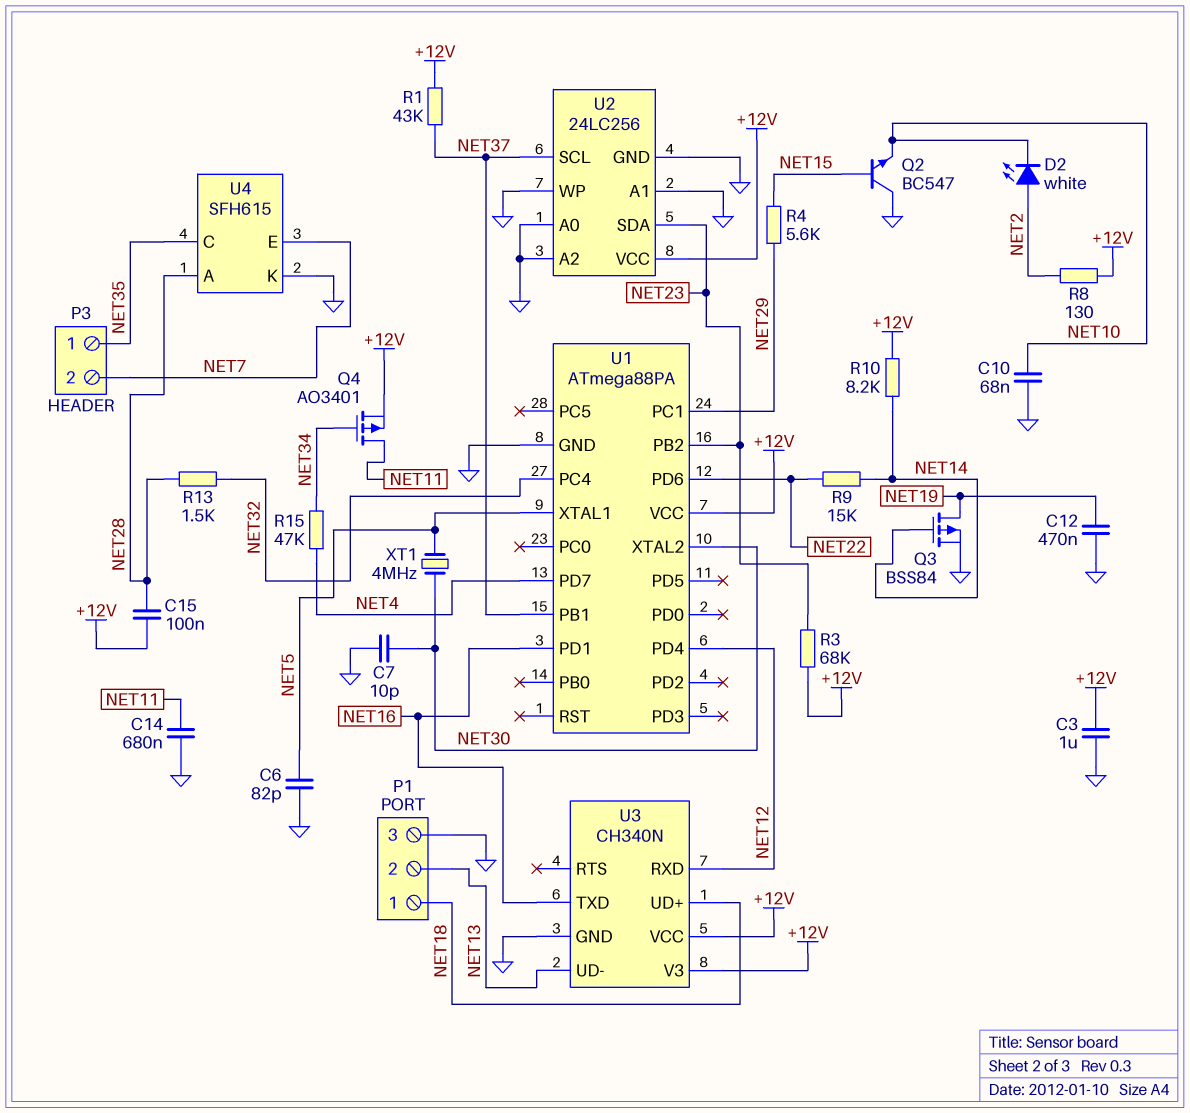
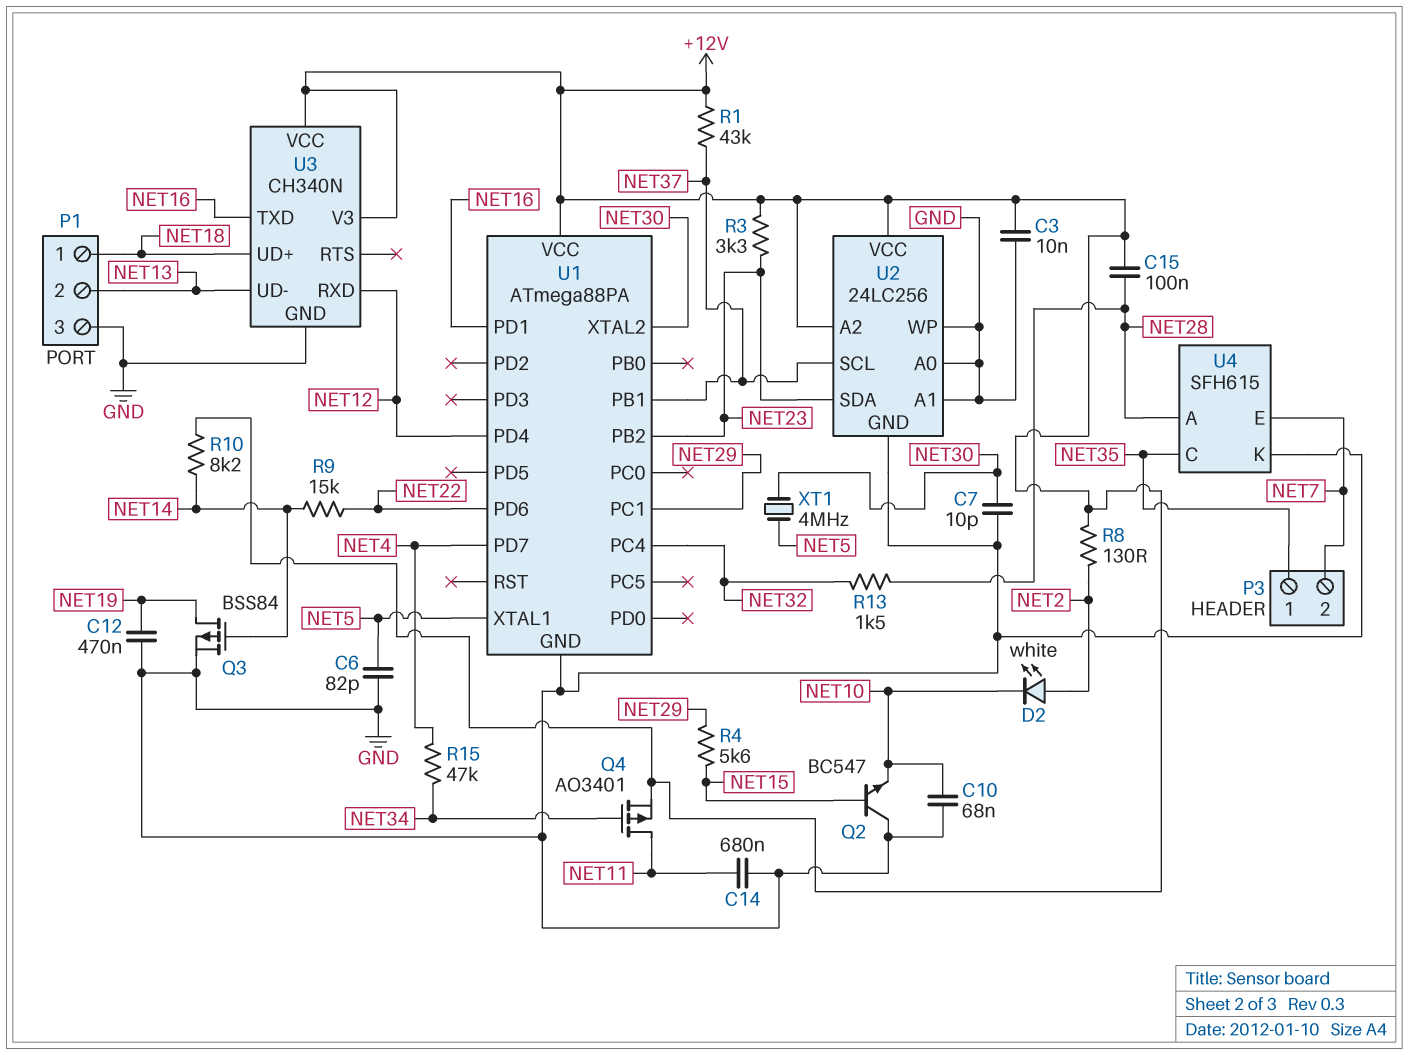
C3: 1uF (+12V, GND) -> 10nF (+12V, GND)
R3: 68k (+12V, NET23) -> 3.3k (+12V, NET23)
U2 pin A2: GND -> +12V

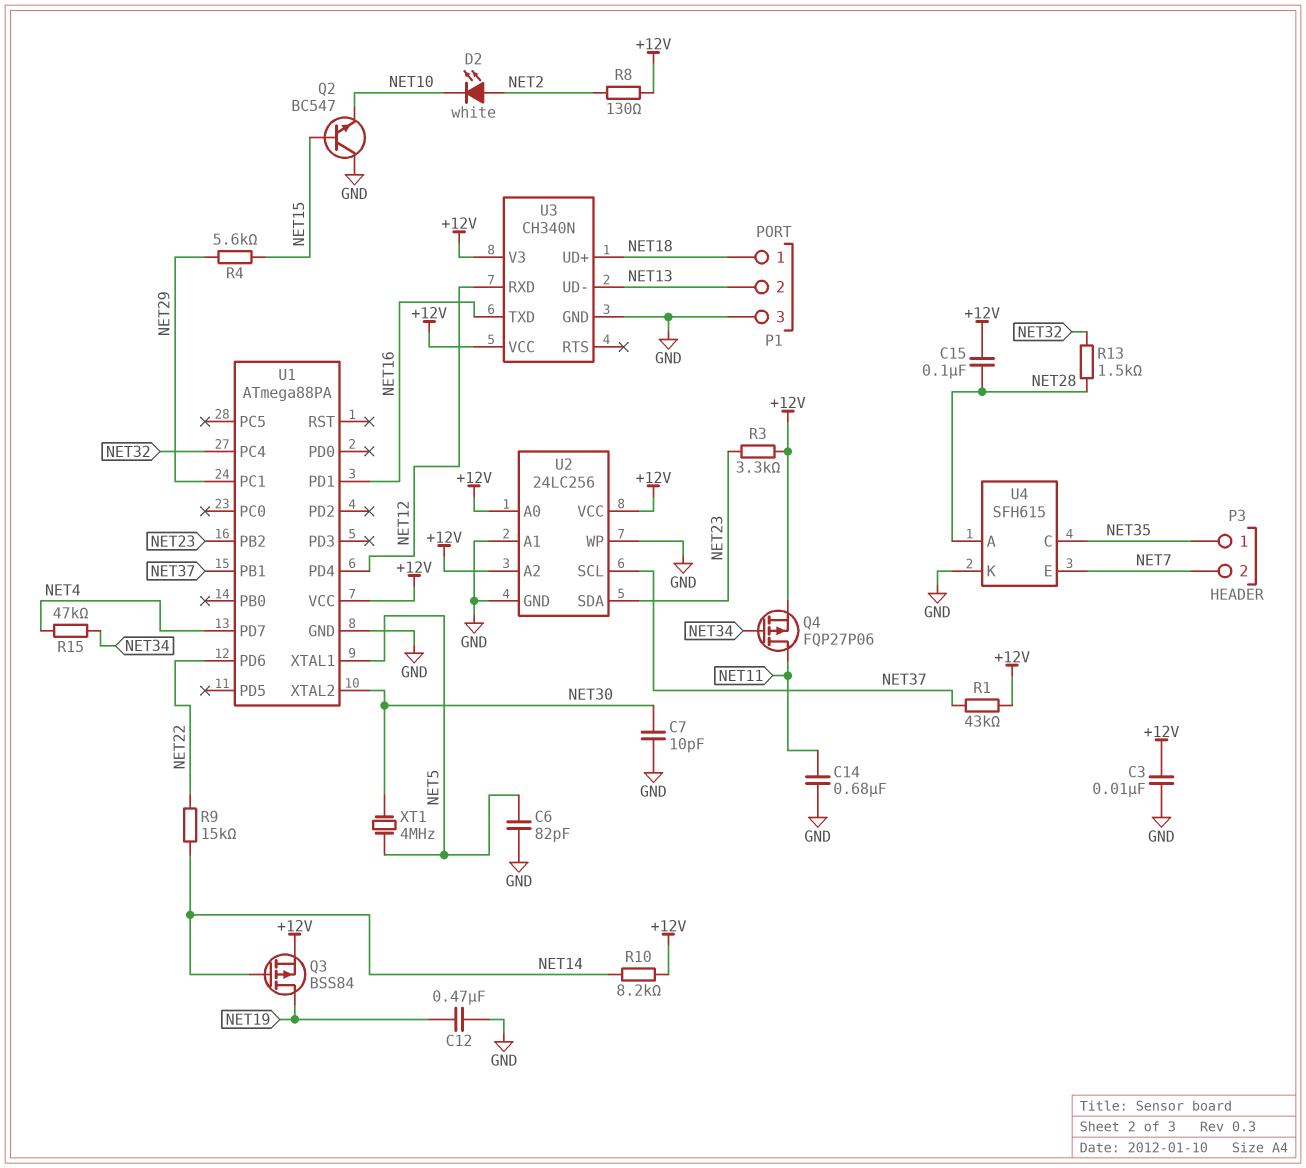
C10: 68nF (GND, NET10) -> none
Q3: PMOS BSS84 (G NET14, D NET19, S GND) -> PMOS BSS84 (G NET14, D NET19, S +12V)
Q4: PMOS AO3401 (G NET34, D NET11, S +12V) -> PMOS FQP27P06 (G NET34, D NET11, S +12V)
U2 pin A0: GND -> +12V

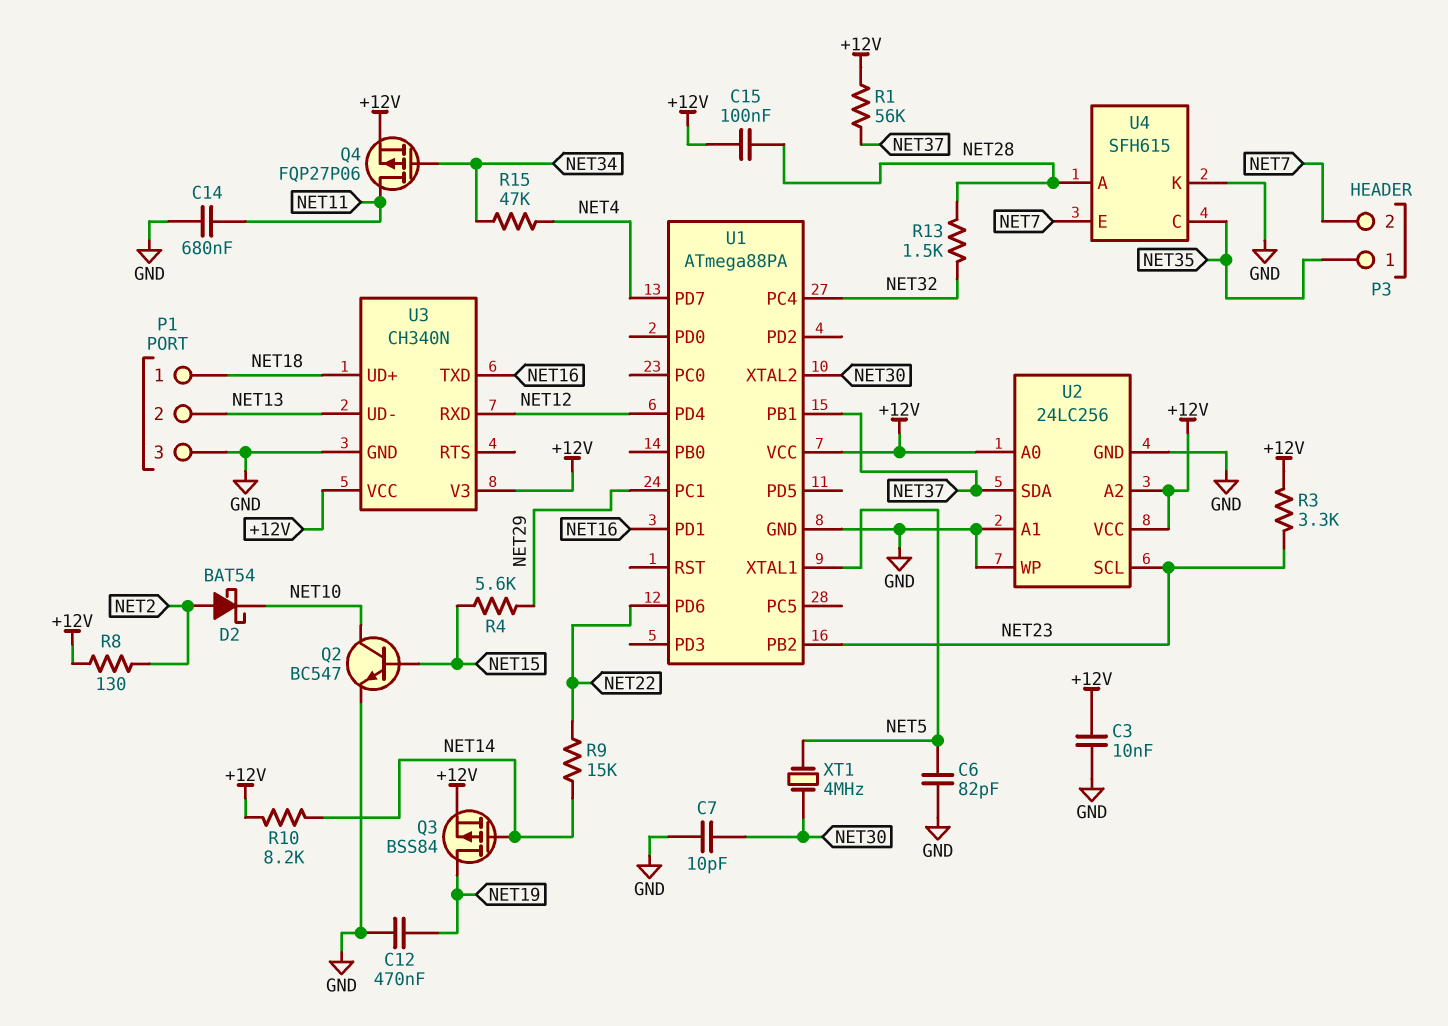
D2: LED white (A NET2, K NET10) -> schottky BAT54 (A NET2, K NET10)
Q2: NPN BC547 (B NET15, C GND, E NET10) -> NPN BC547 (B NET15, C NET10, E GND)
R1: 43k (+12V, NET37) -> 56k (+12V, NET37)
U2 pin SCL: NET37 -> NET23
U2 pin SDA: NET23 -> NET37

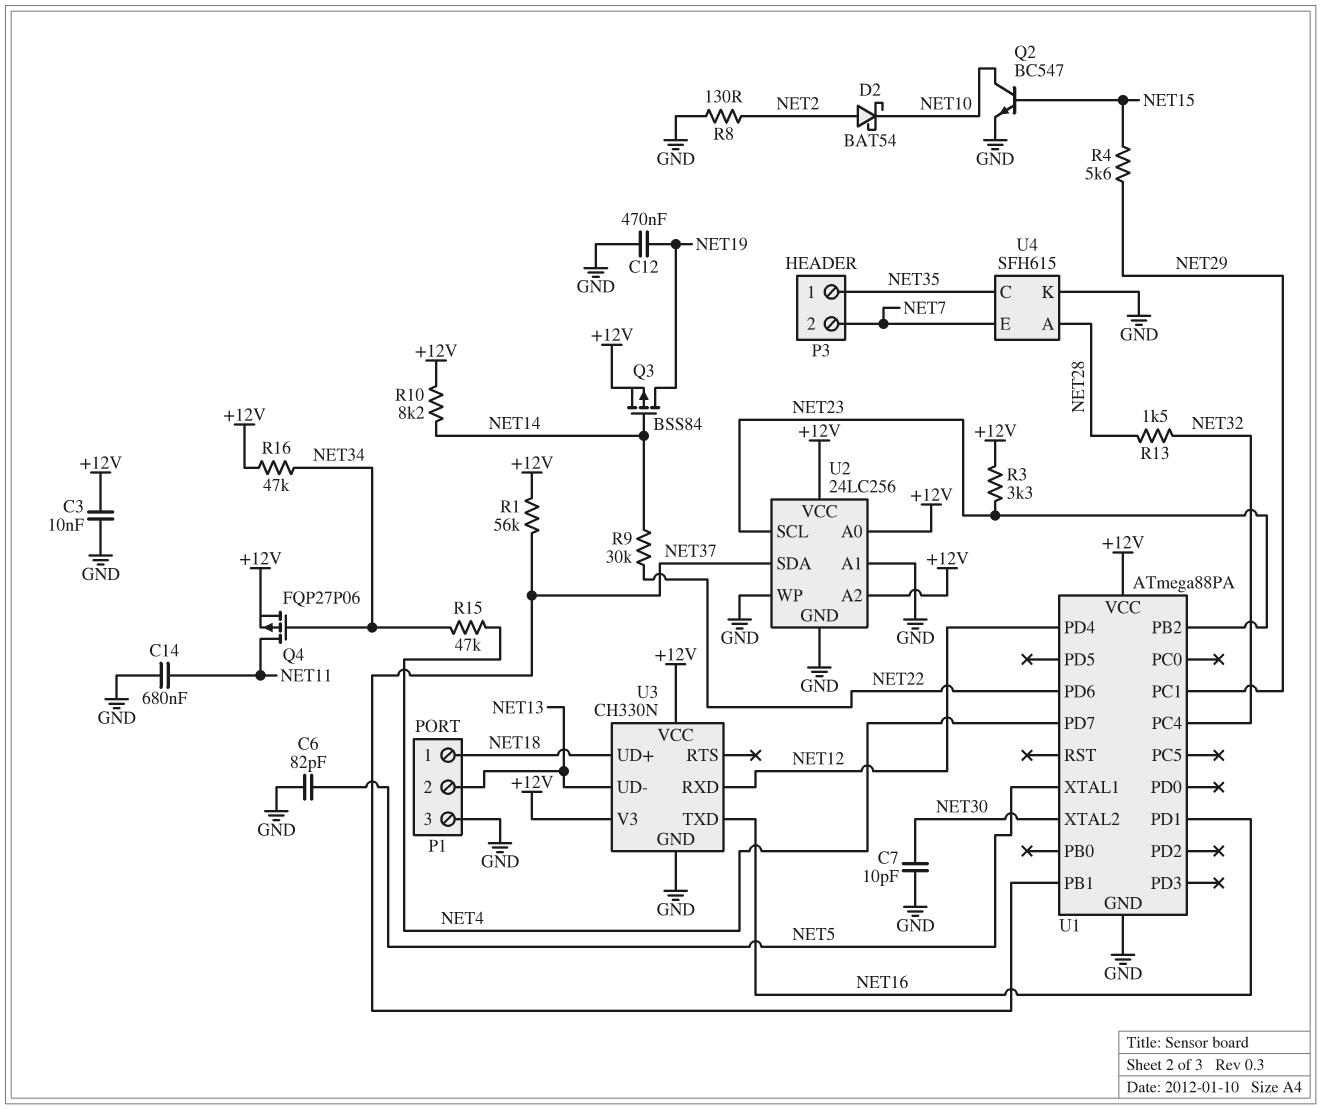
C15: 100nF (+12V, NET28) -> none
R8: 130 (+12V, NET2) -> 130 (GND, NET2)
R9: 15k (NET14, NET22) -> 30k (NET14, NET22)
R16: none -> 47k (+12V, NET34)
U3: CH340N -> CH330N
XT1: 4MHz (NET5, NET30) -> none

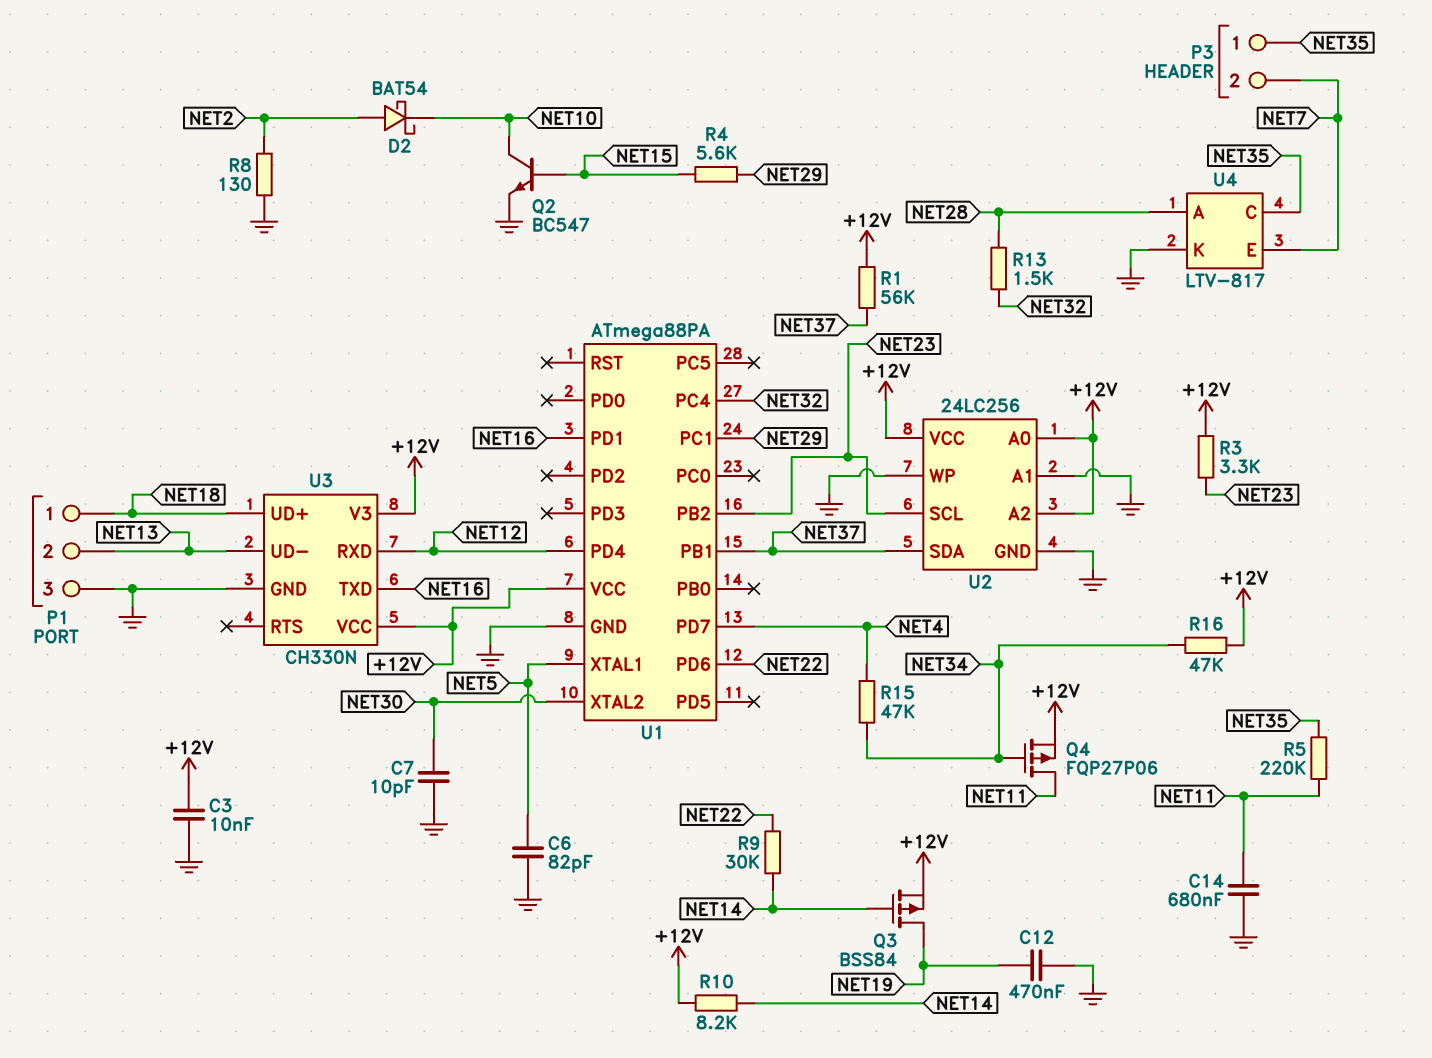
R5: none -> 220k (NET11, NET35)
U4: SFH615 -> LTV-817

